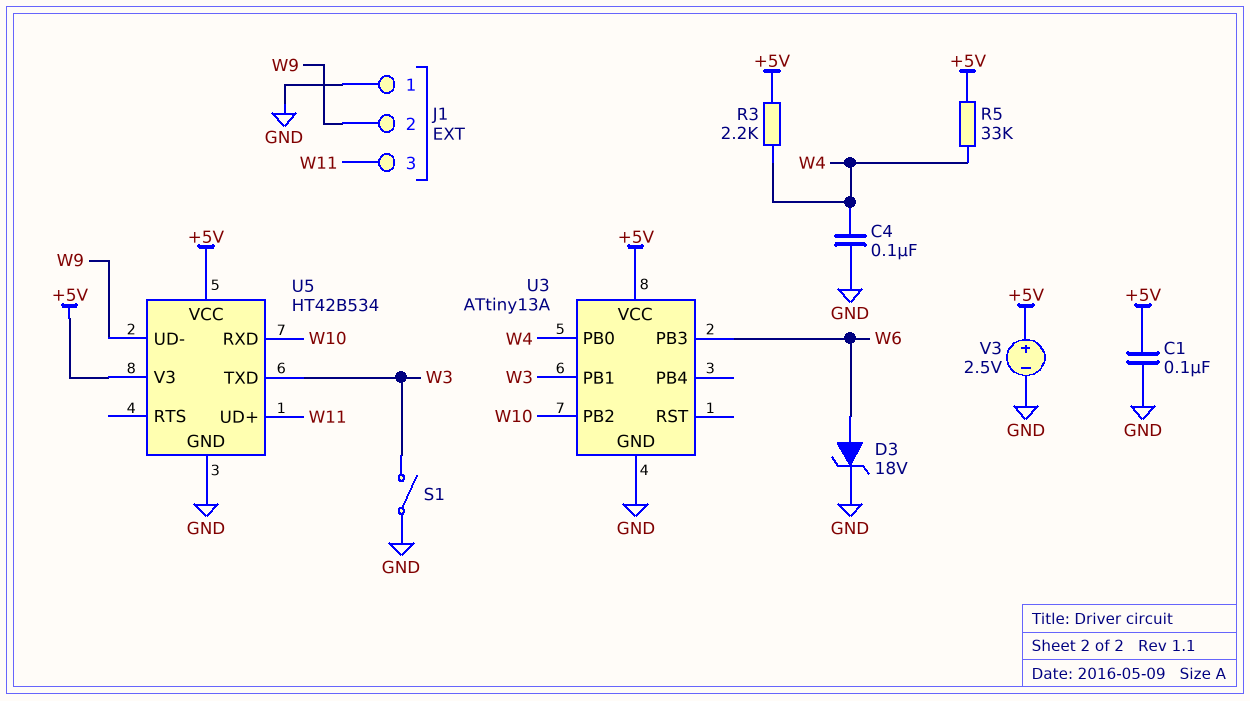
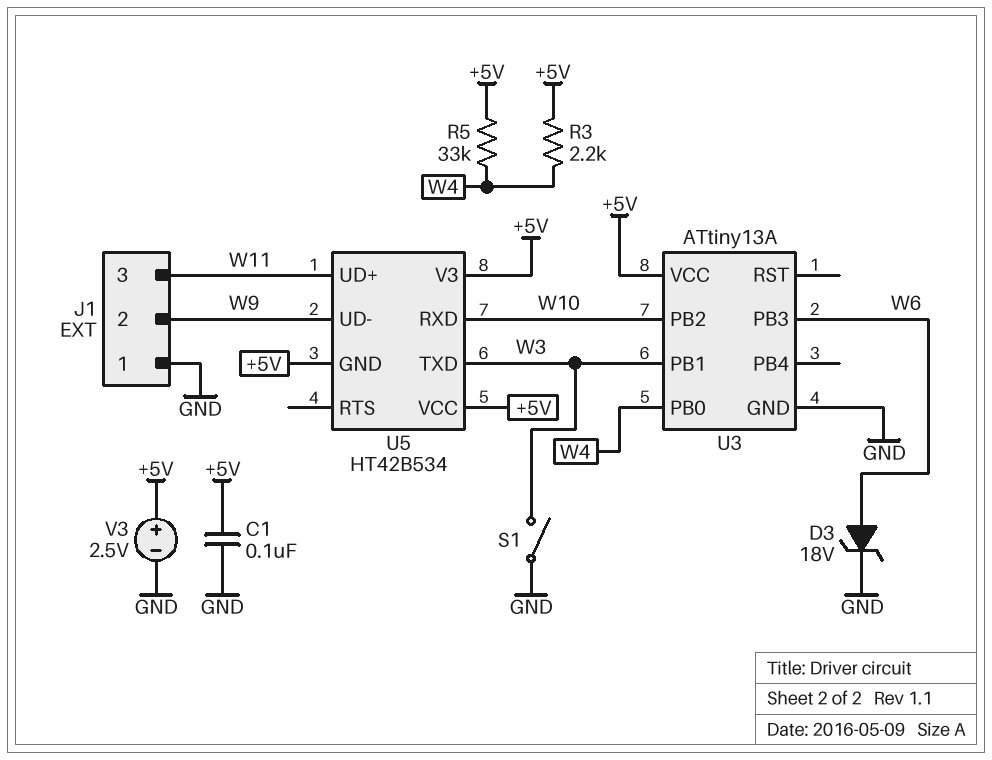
C4: 100nF (GND, W4) -> none
U5 pin GND: GND -> +5V

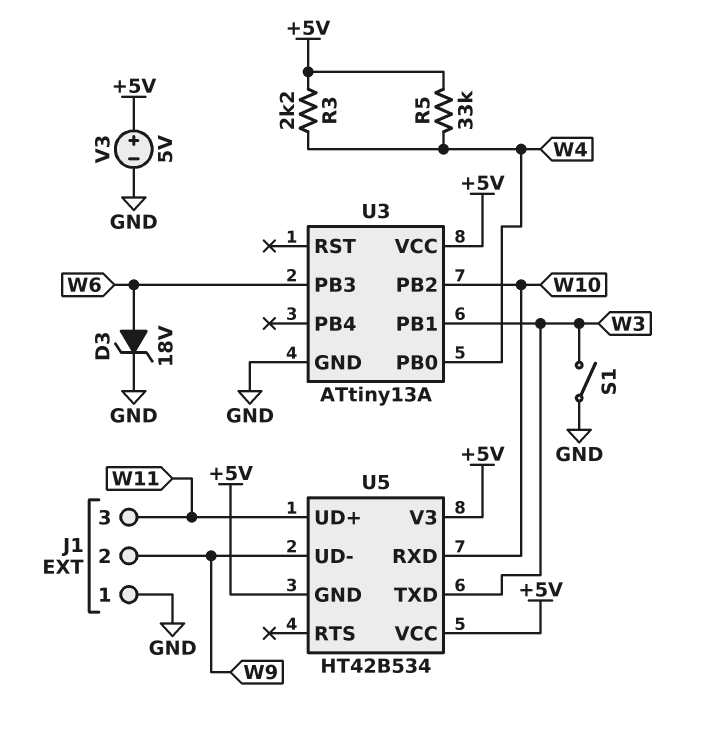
C1: 100nF (+5V, GND) -> none
V3: 2.5V (plus +5V, minus GND) -> 5V (plus +5V, minus GND)

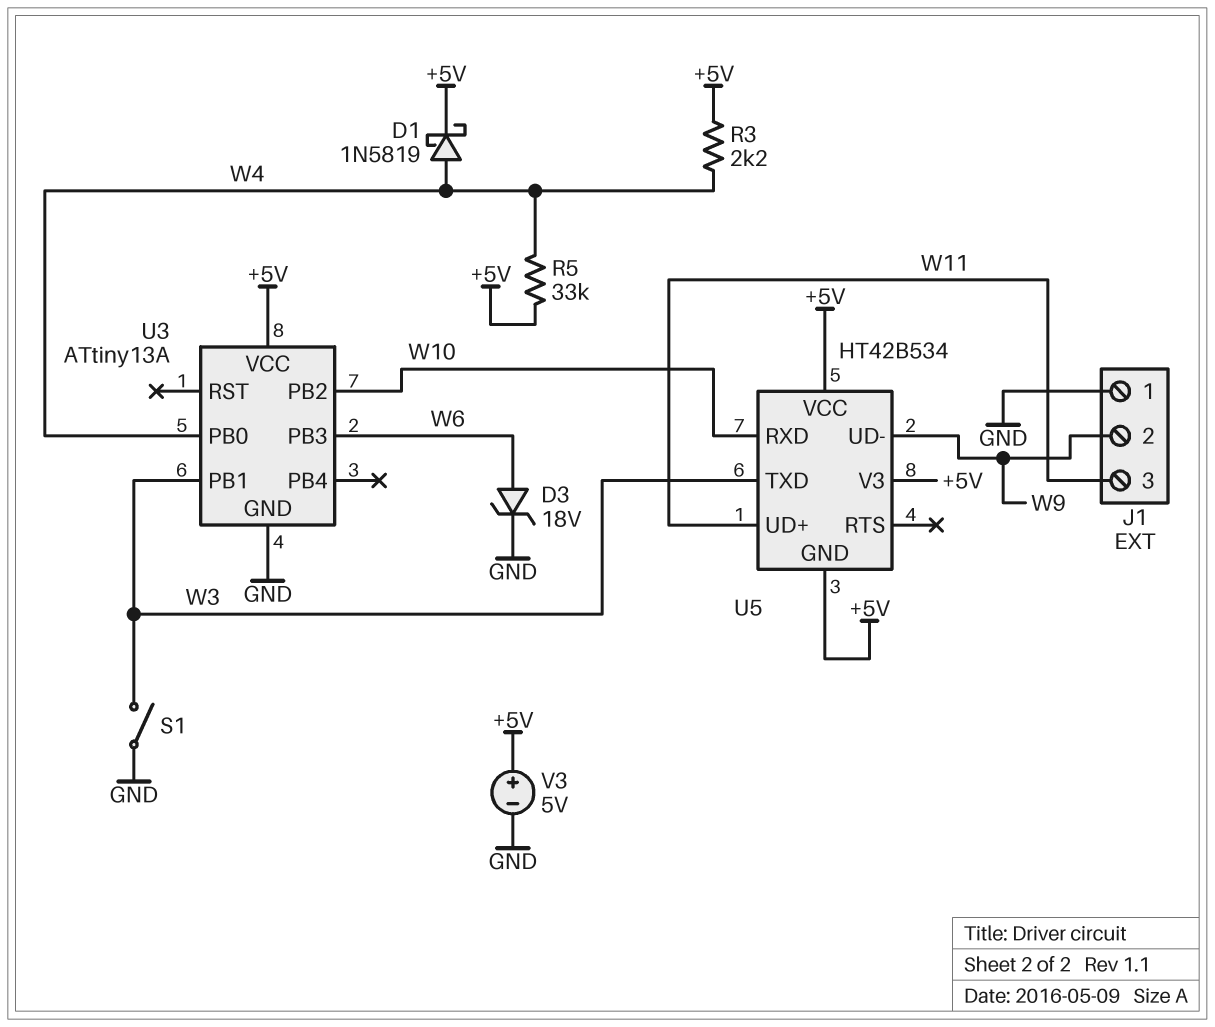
D1: none -> schottky 1N5819 (A W4, K +5V)

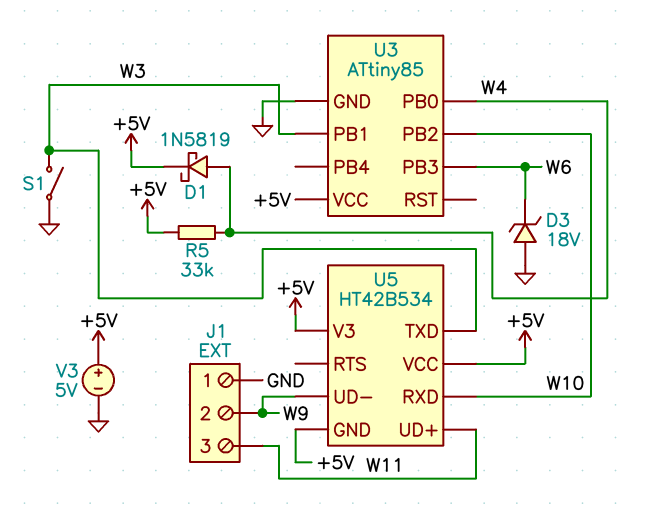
D3: zener 18V (A W6, K GND) -> zener 18V (A GND, K W6)
R3: 2.2k (+5V, W4) -> none
U3: ATtiny13A -> ATtiny85

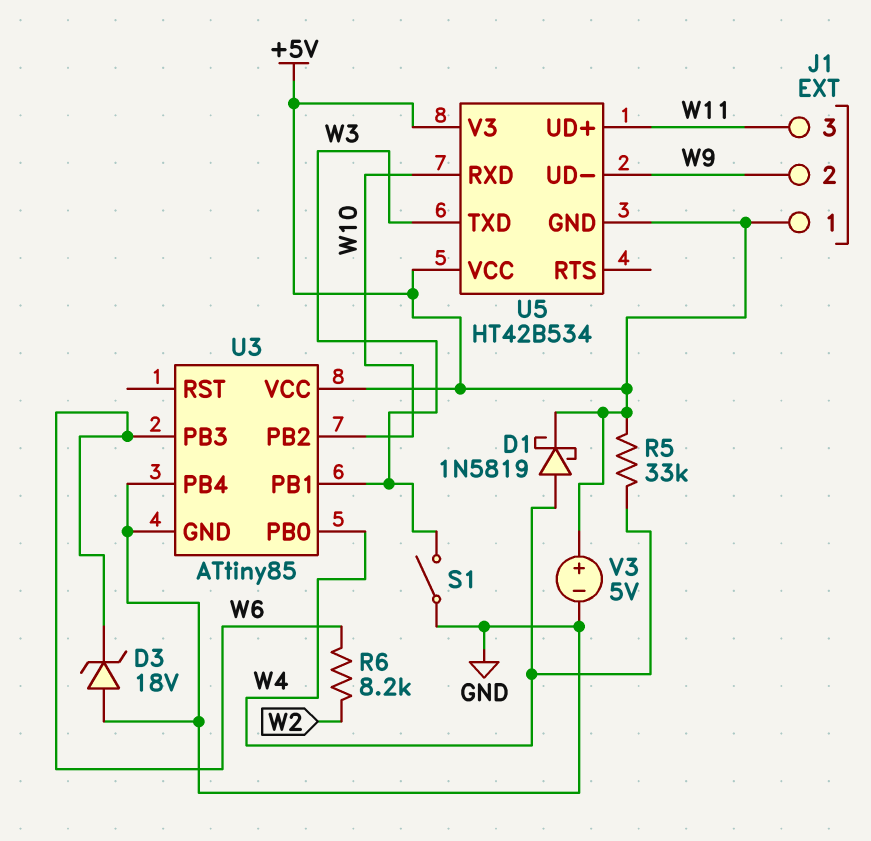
J1 pin 1: GND -> +5V
R6: none -> 8.2k (W2, W6)
U3 pin PB4: none -> GND

